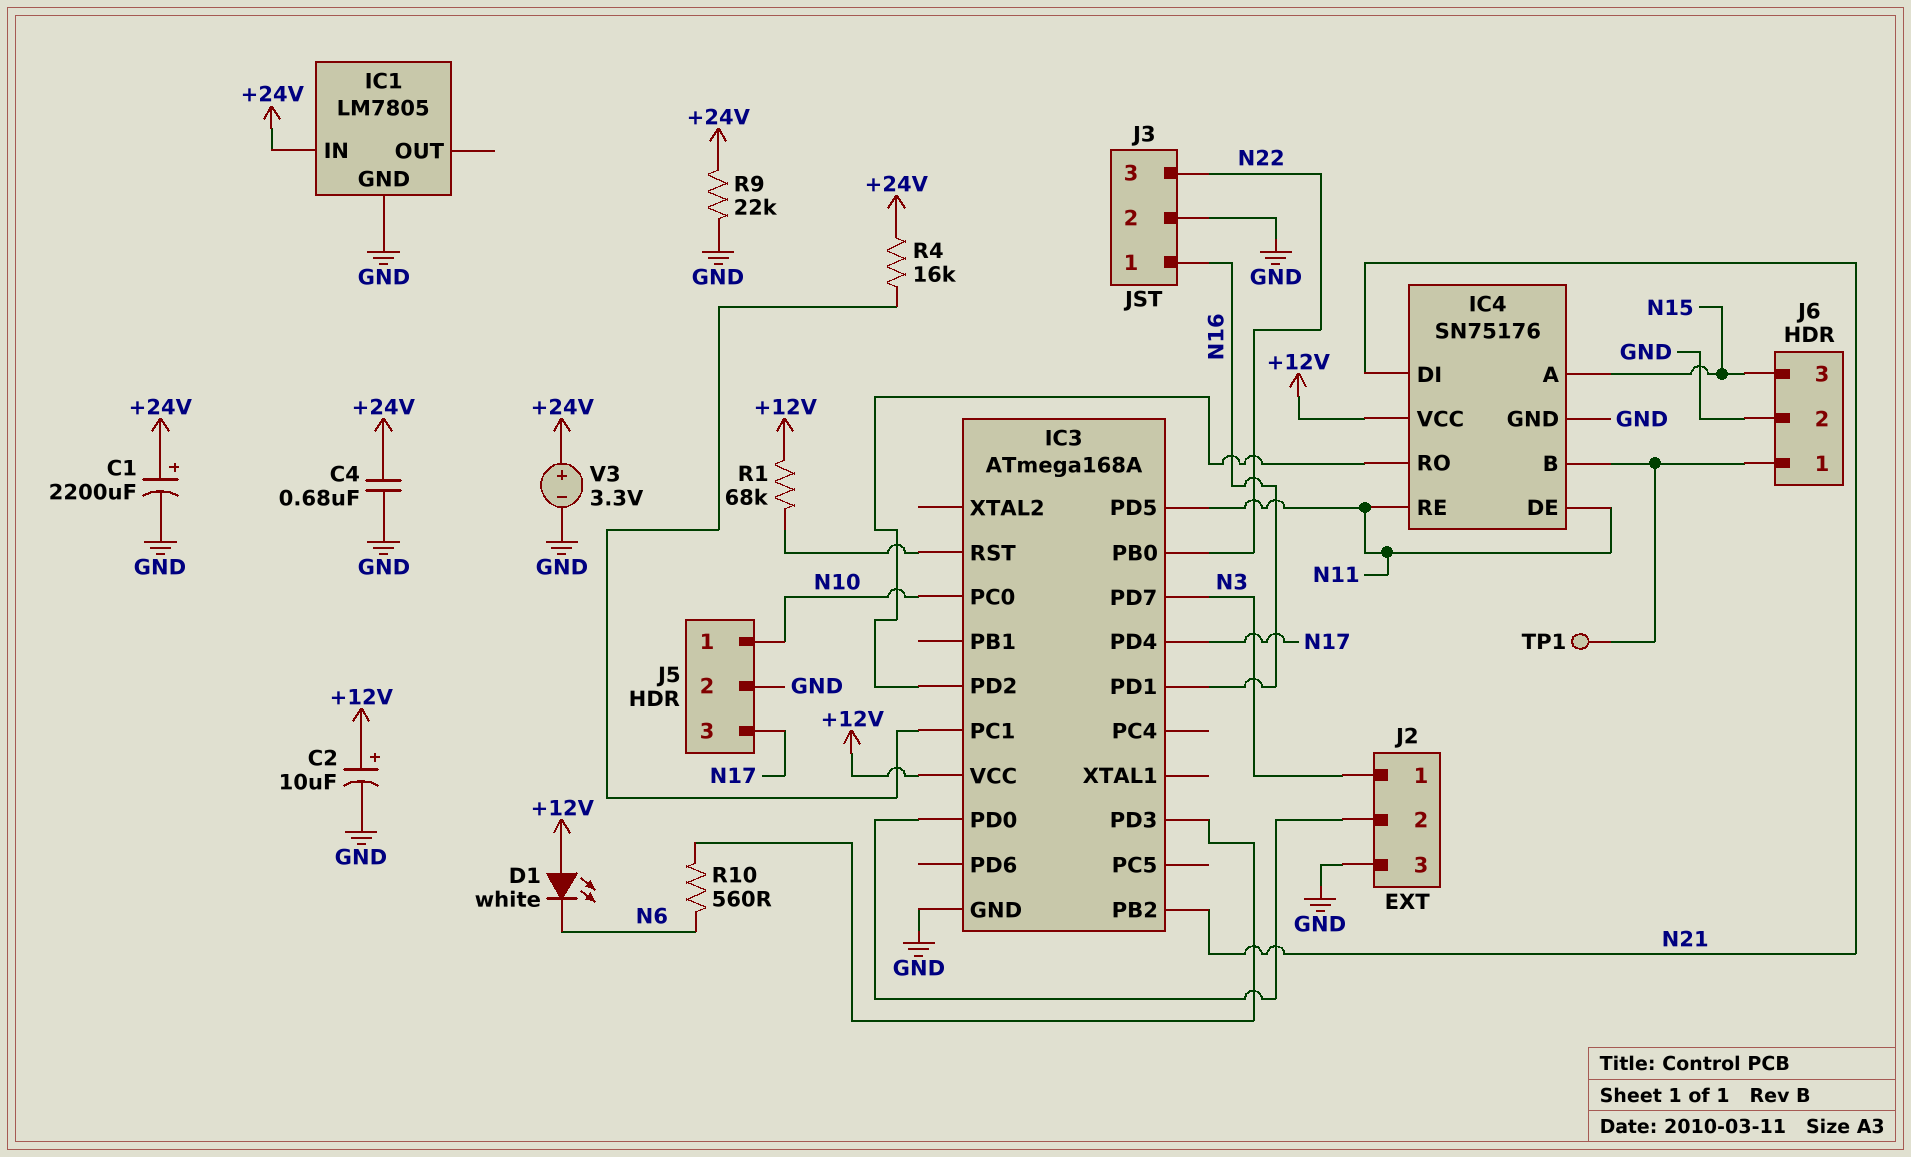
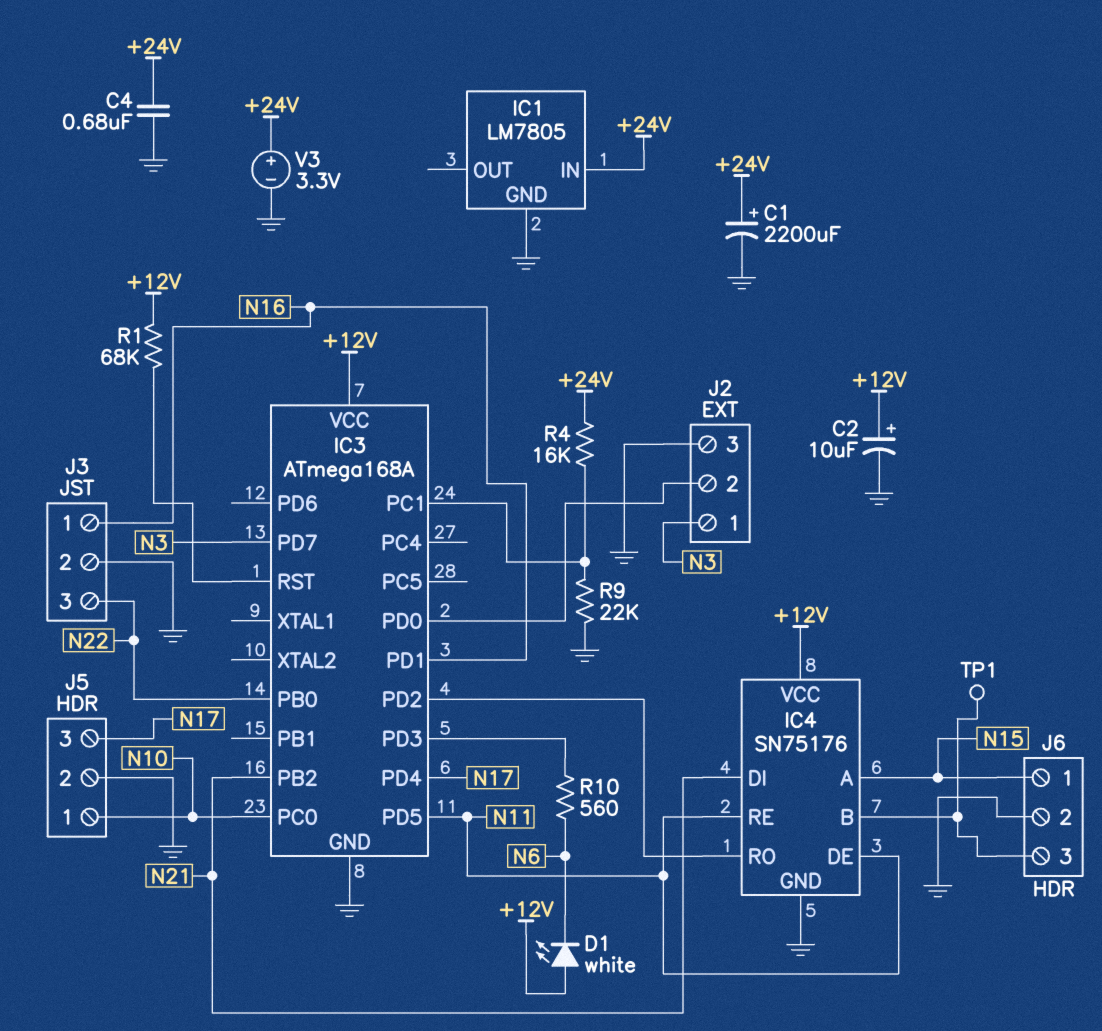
J6 pin 1: IC4/B -> N15
J6 pin 3: N15 -> IC4/B
R9: 22k (+24V, GND) -> 22k (GND, IC3/PC1)

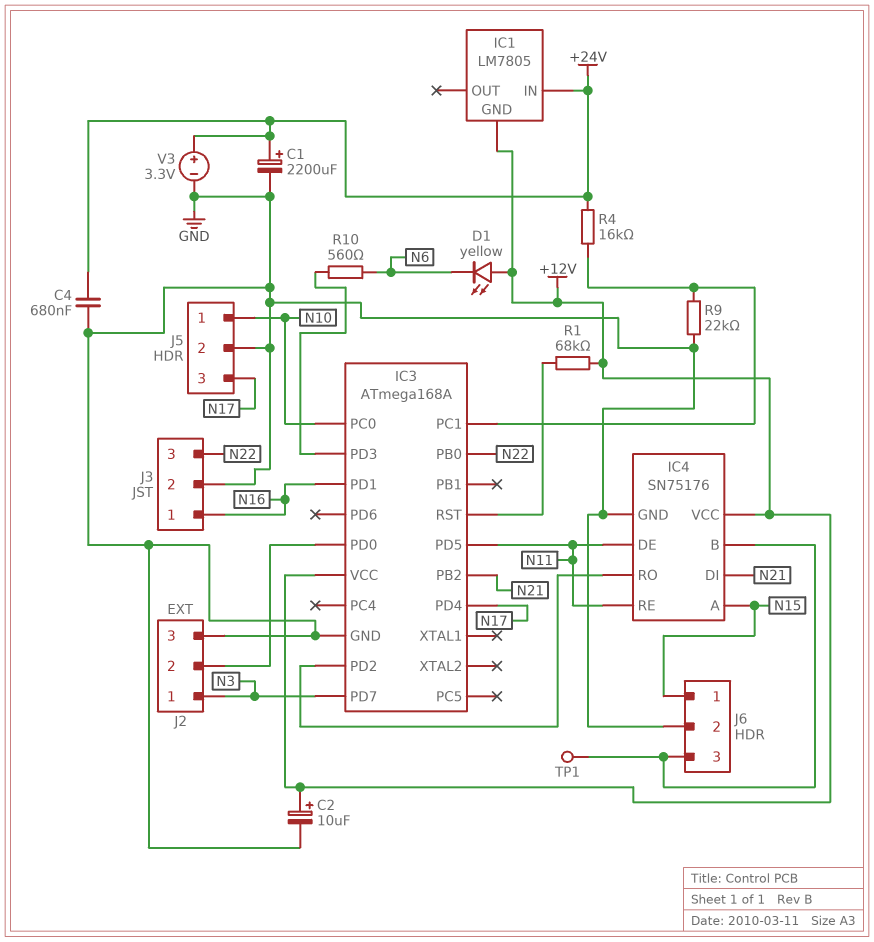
D1: LED white (A +12V, K N6) -> LED yellow (A +12V, K N6)
IC1 pin GND: GND -> +12V

